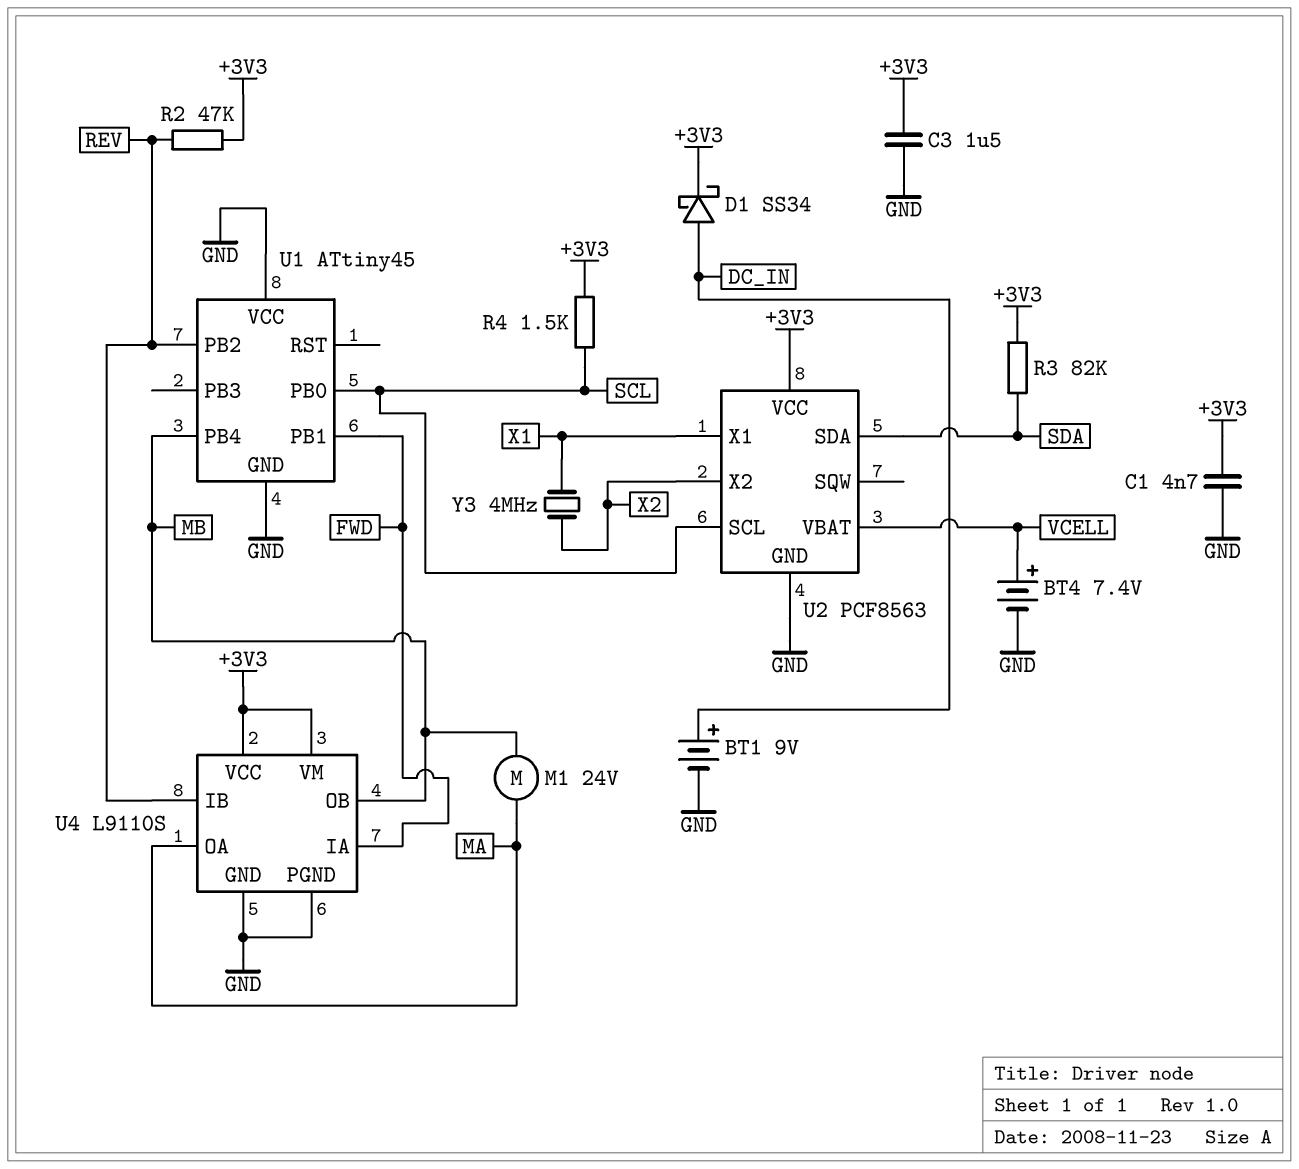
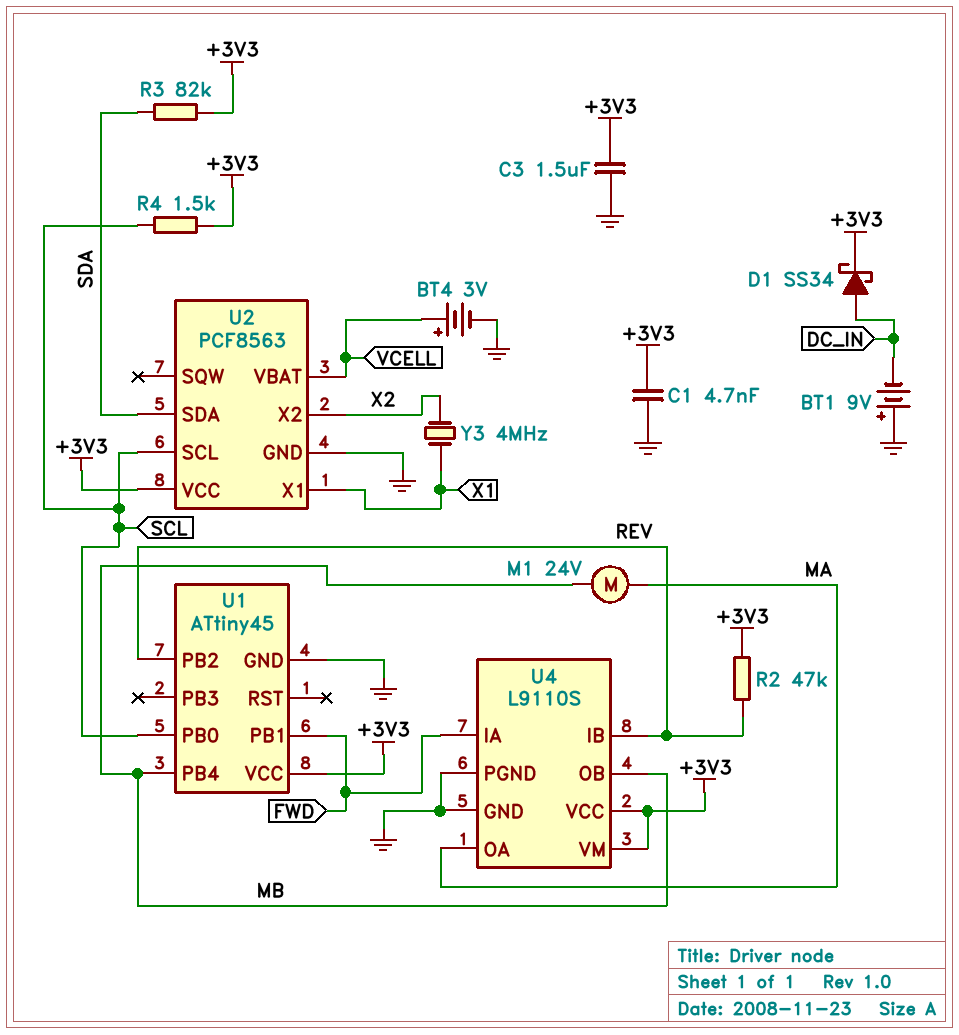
BT1: 9V (plus DC_IN, minus GND) -> 9V (plus GND, minus DC_IN)
BT4: 7.4V (plus VCELL, minus GND) -> 3V (plus VCELL, minus GND)
U1 pin VCC: GND -> +3V3

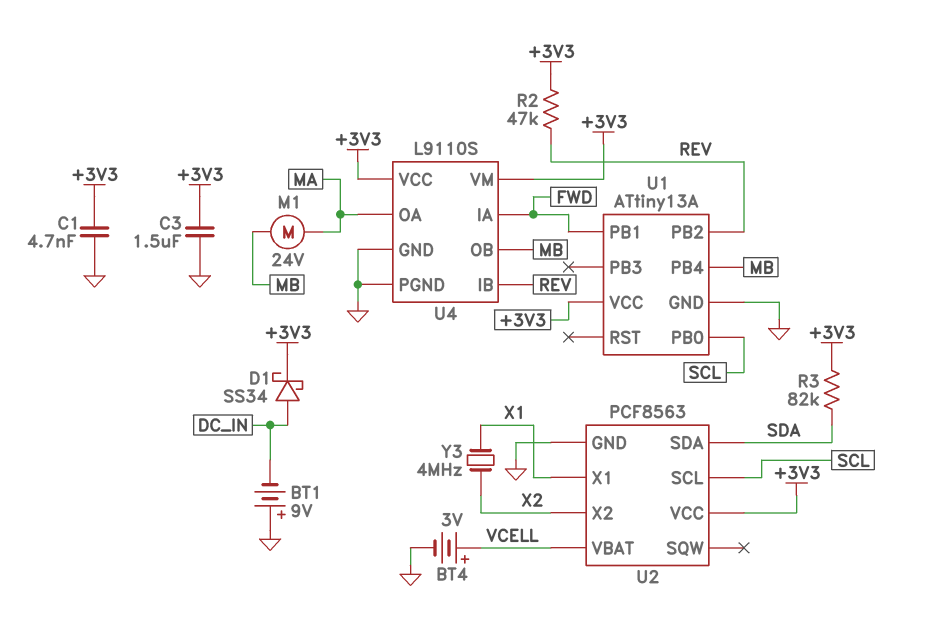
R4: 1.5k (+3V3, SCL) -> none
U1: ATtiny45 -> ATtiny13A

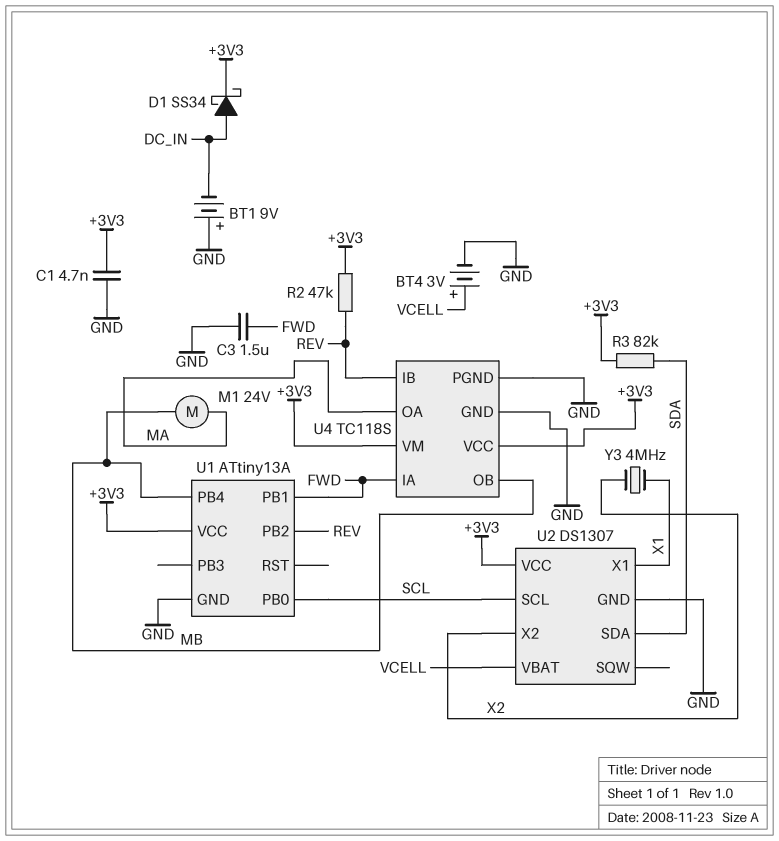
C3: 1.5uF (+3V3, GND) -> 1.5uF (FWD, GND)
U2: PCF8563 -> DS1307
U4: L9110S -> TC118S

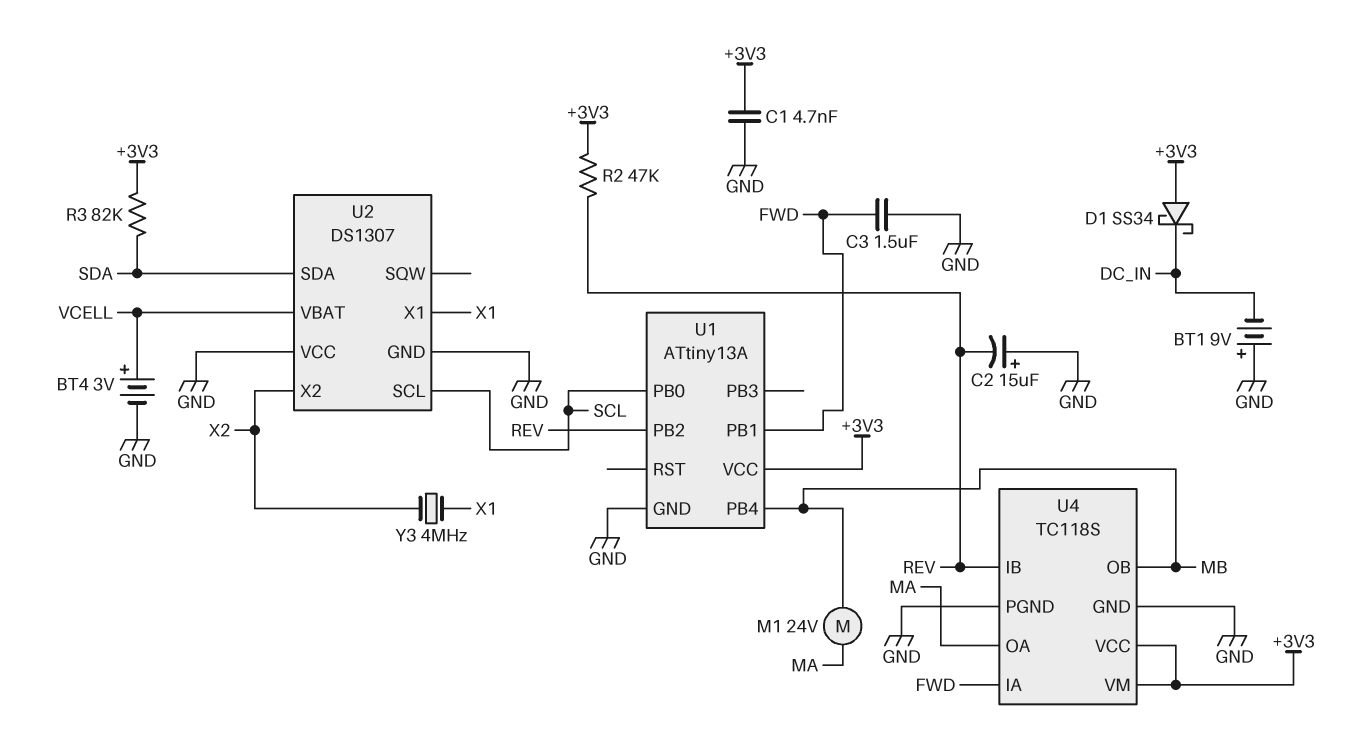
C2: none -> 15uF (plus GND, minus REV)
D1: schottky SS34 (A DC_IN, K +3V3) -> schottky SS34 (A +3V3, K DC_IN)
U2 pin VCC: +3V3 -> GND

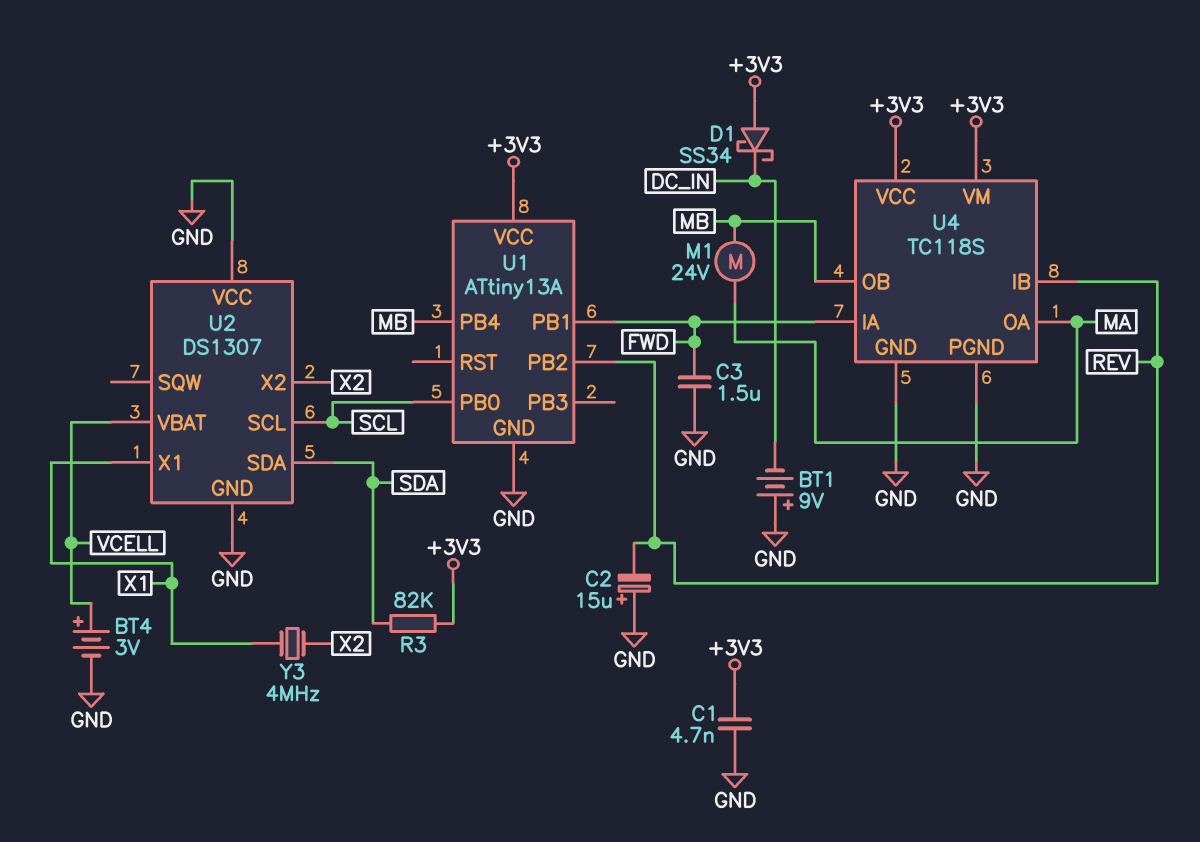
R2: 47k (+3V3, REV) -> none

